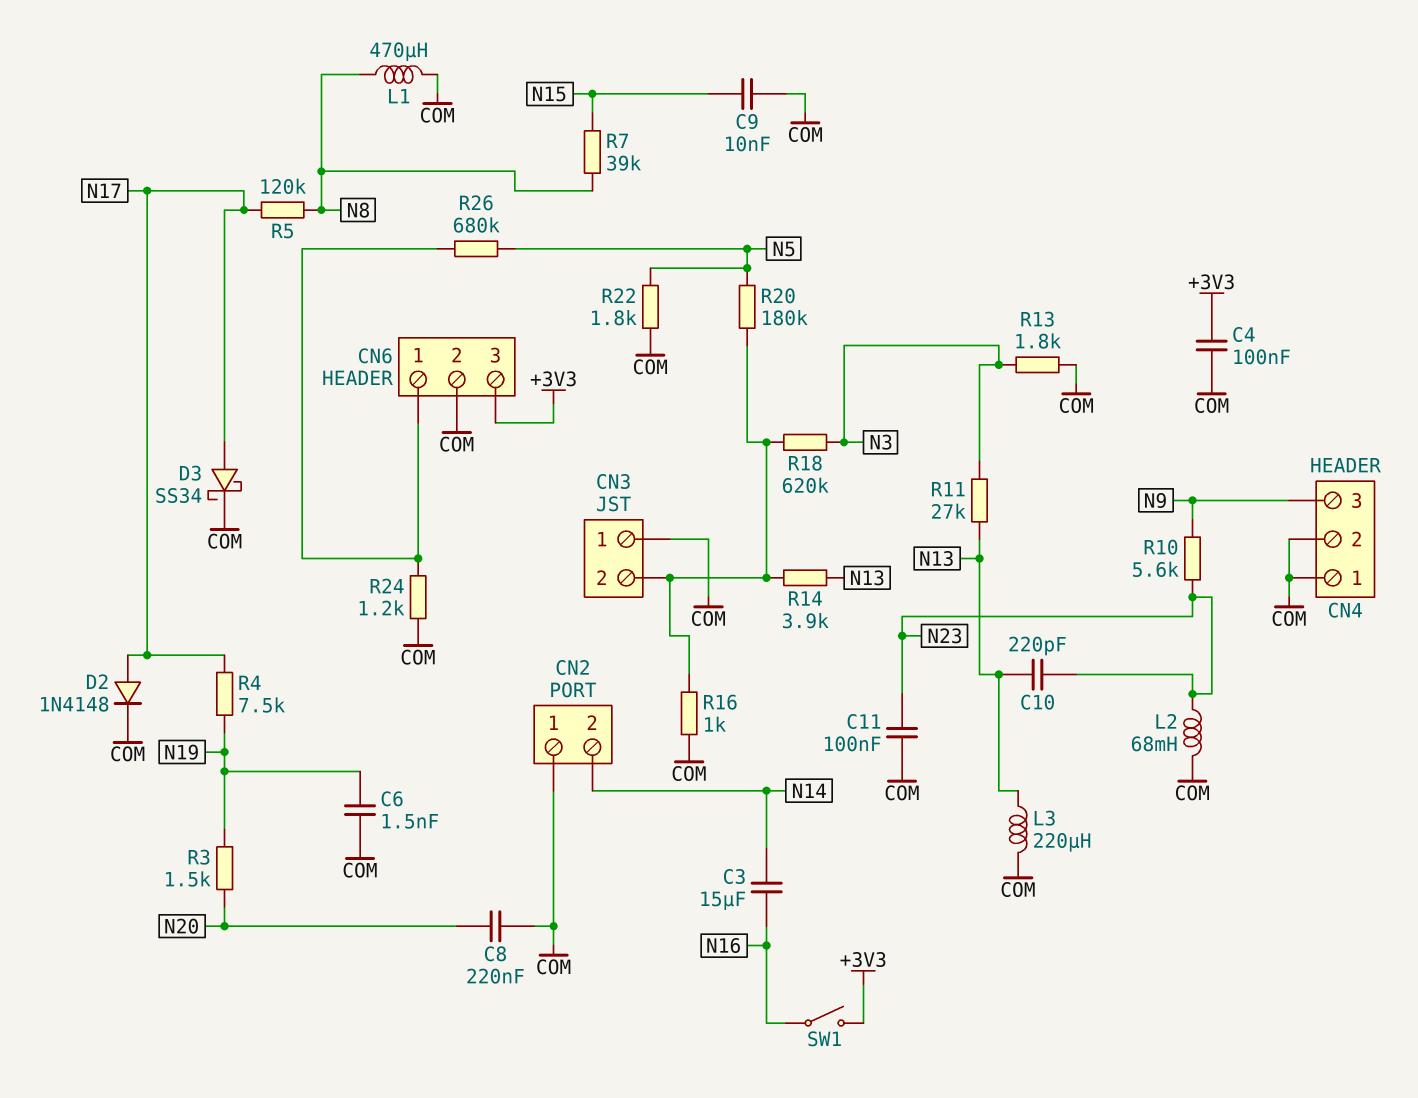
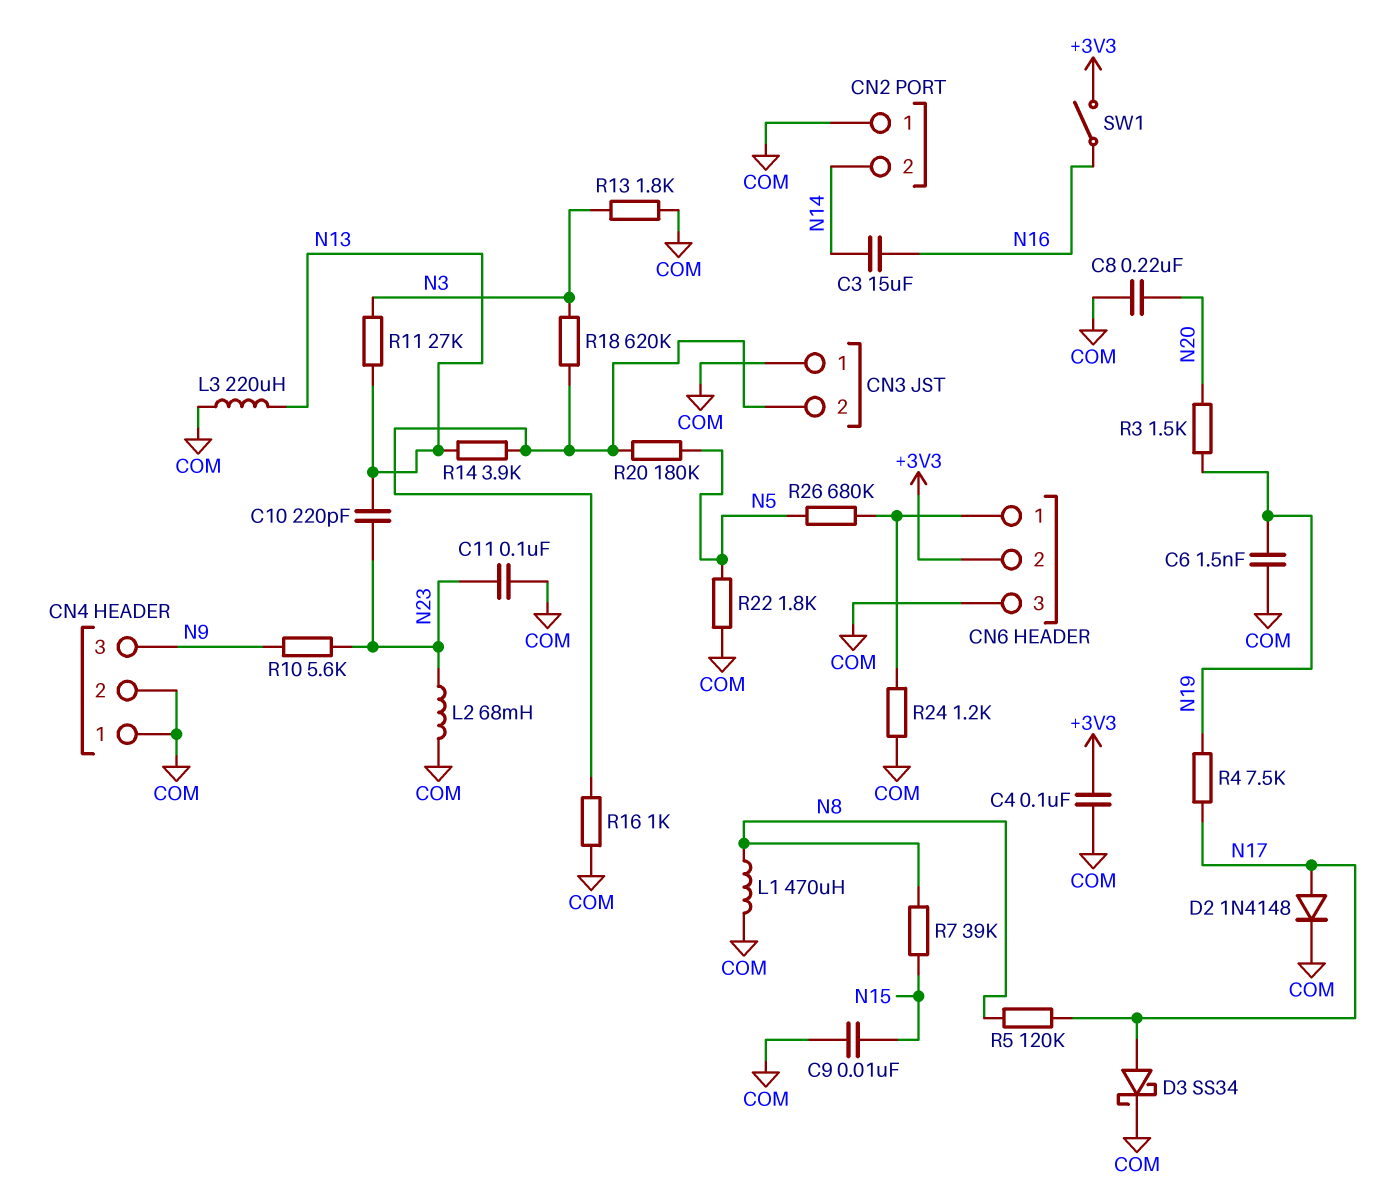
CN6 pin 2: COM -> +3V3
CN6 pin 3: +3V3 -> COM

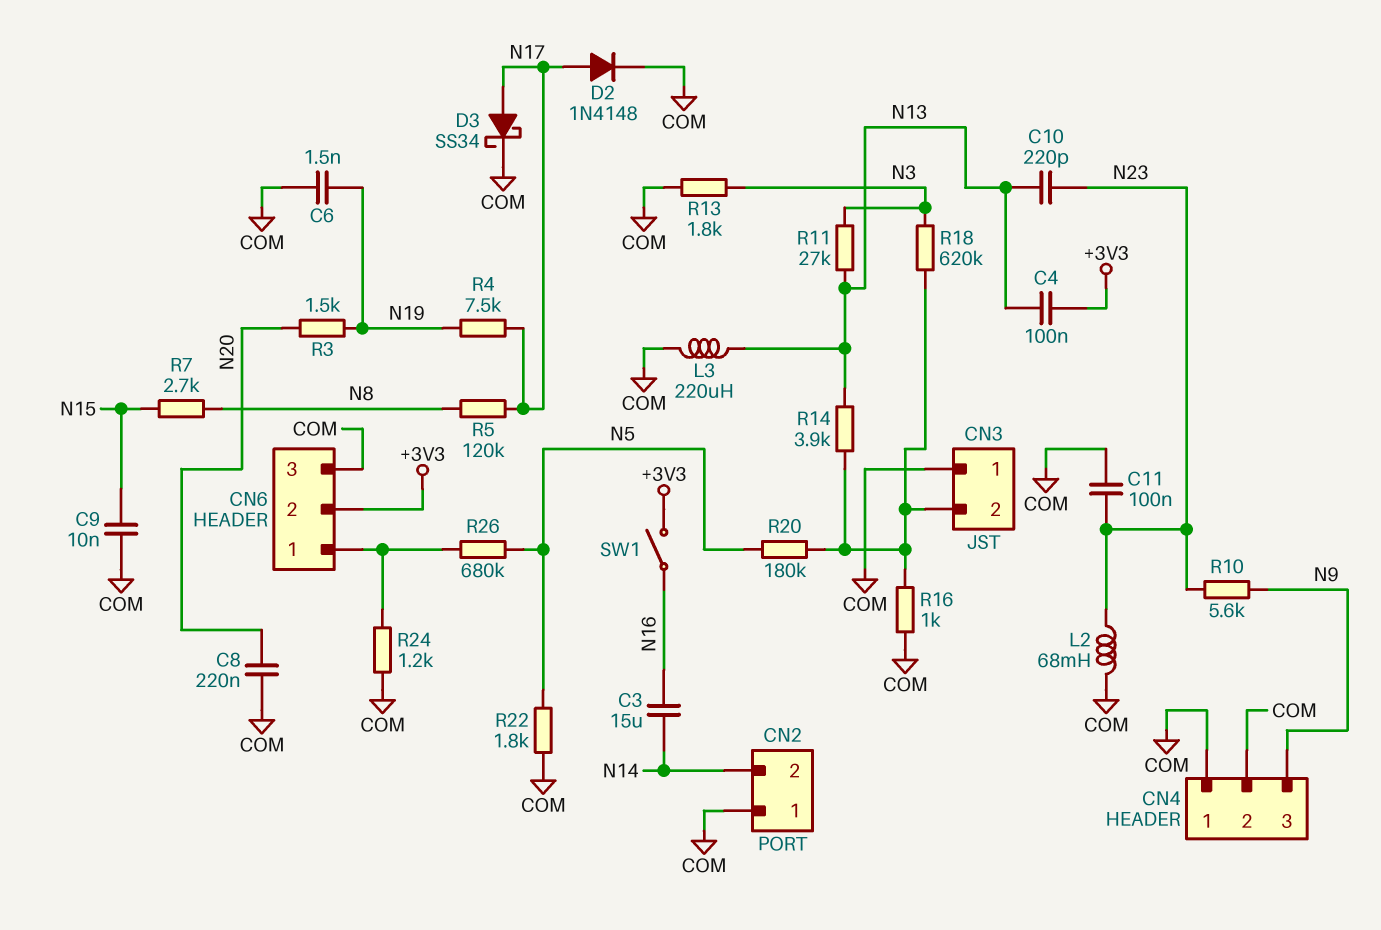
C4: 100nF (+3V3, COM) -> 100nF (+3V3, N13)
L1: 470uH (COM, N8) -> none
R7: 39k (N8, N15) -> 2.7k (N8, N15)

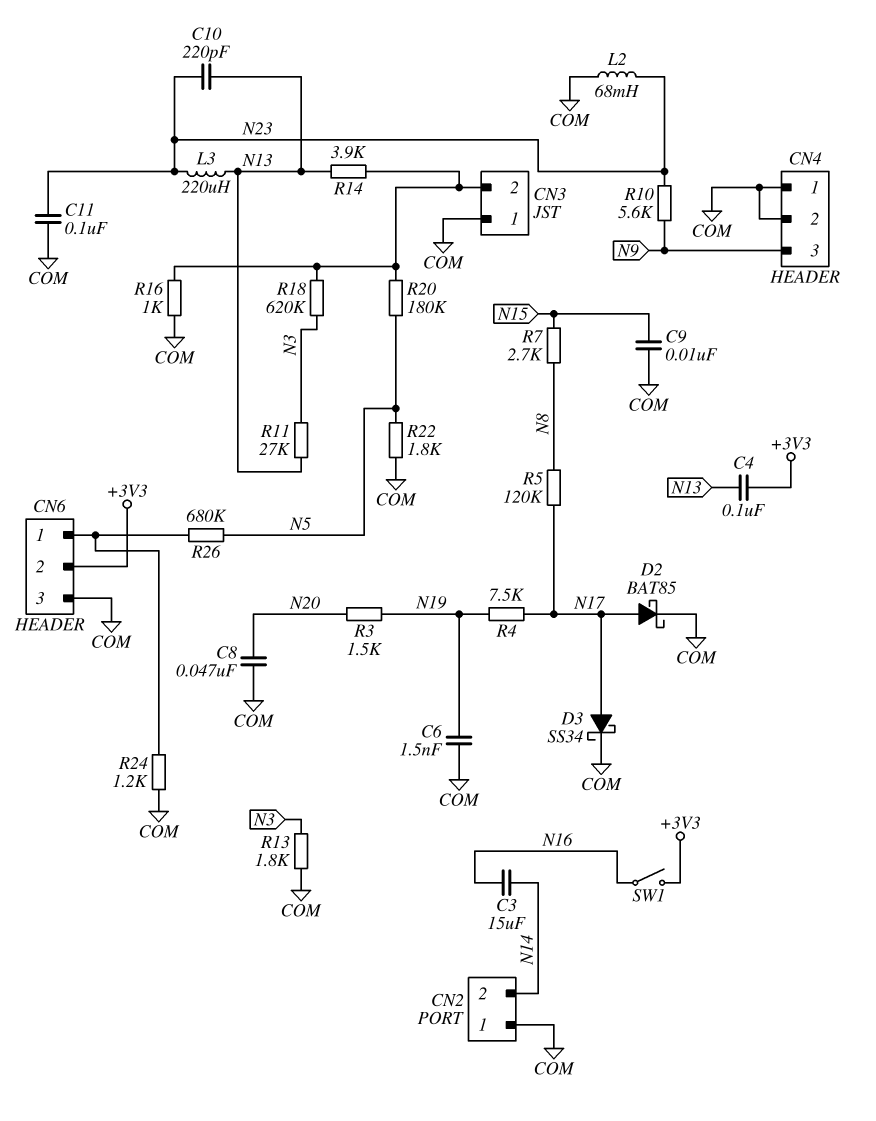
C8: 220nF (COM, N20) -> 47nF (COM, N20)
D2: diode 1N4148 (A N17, K COM) -> schottky BAT85 (A N17, K COM)
L3: 220uH (COM, N13) -> 220uH (N13, N23)

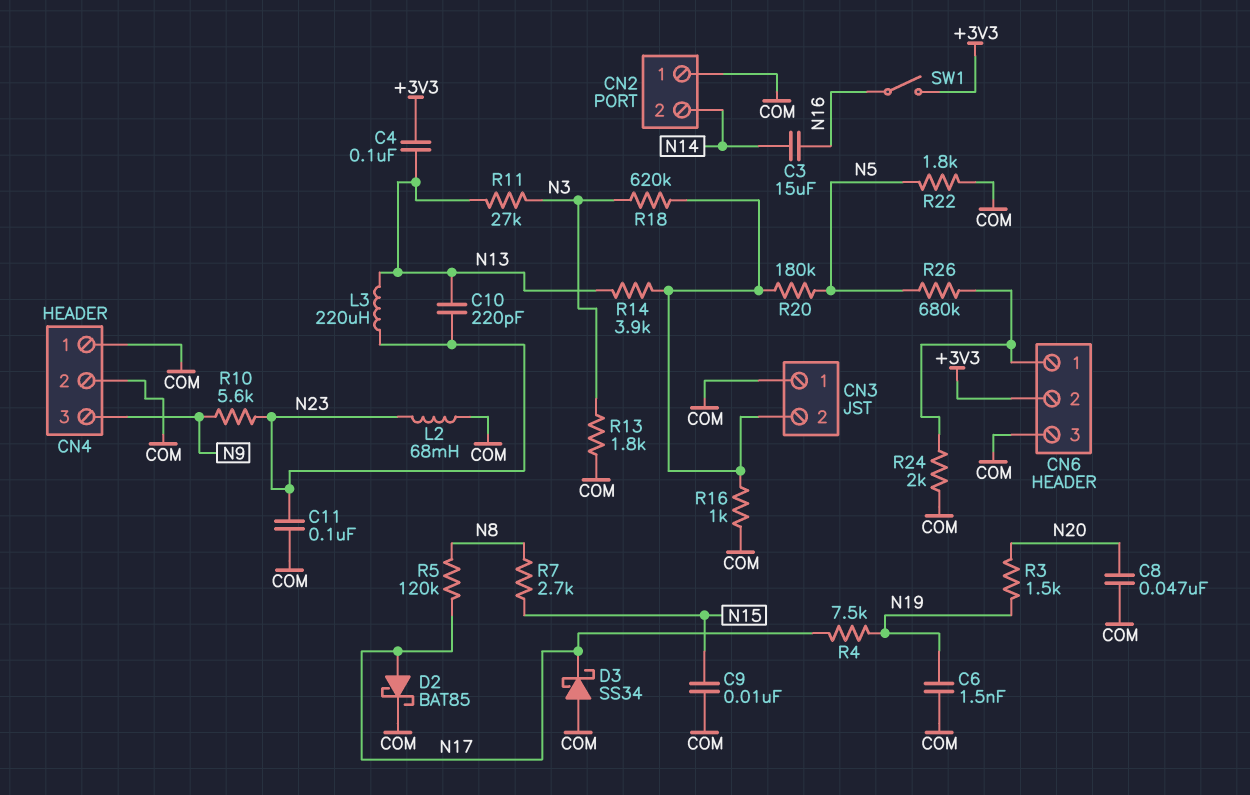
D3: schottky SS34 (A N17, K COM) -> schottky SS34 (A COM, K N17)
R24: 1.2k (CN6/1, COM) -> 2k (CN6/1, COM)

